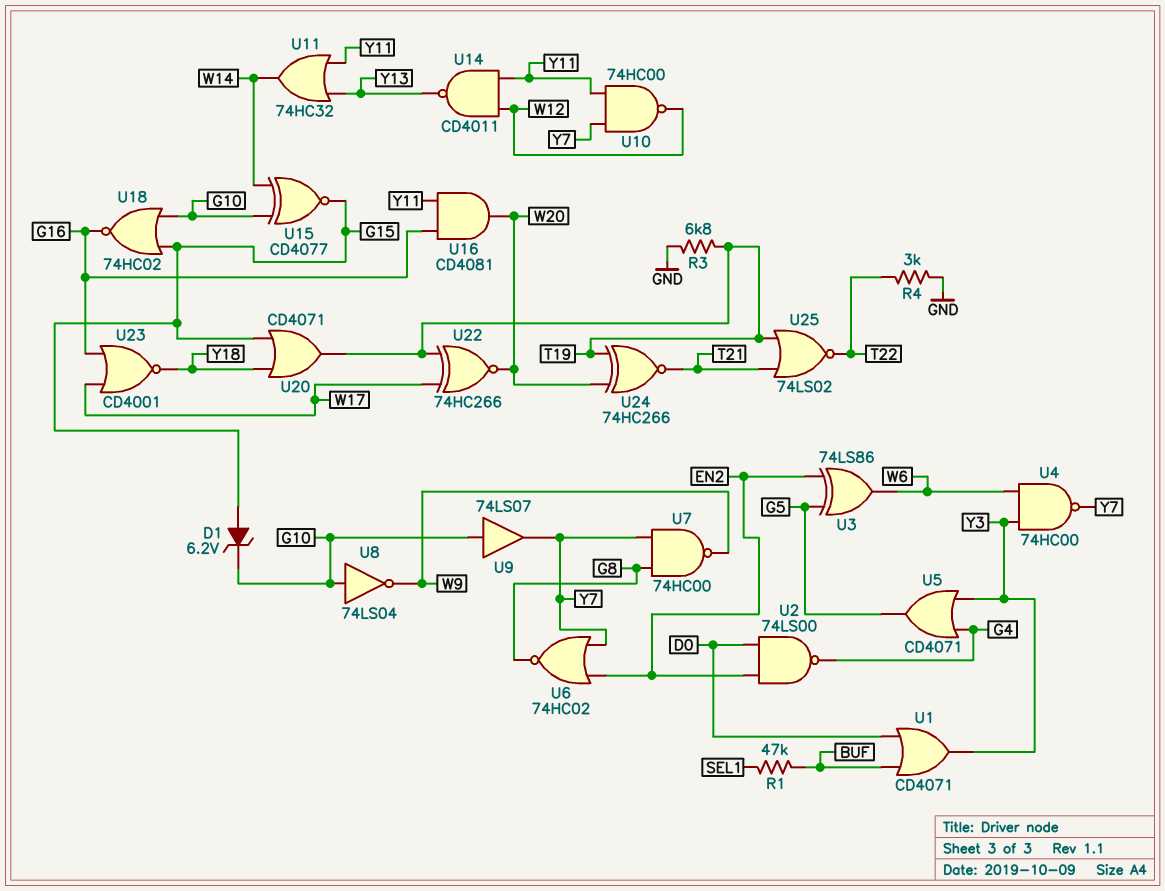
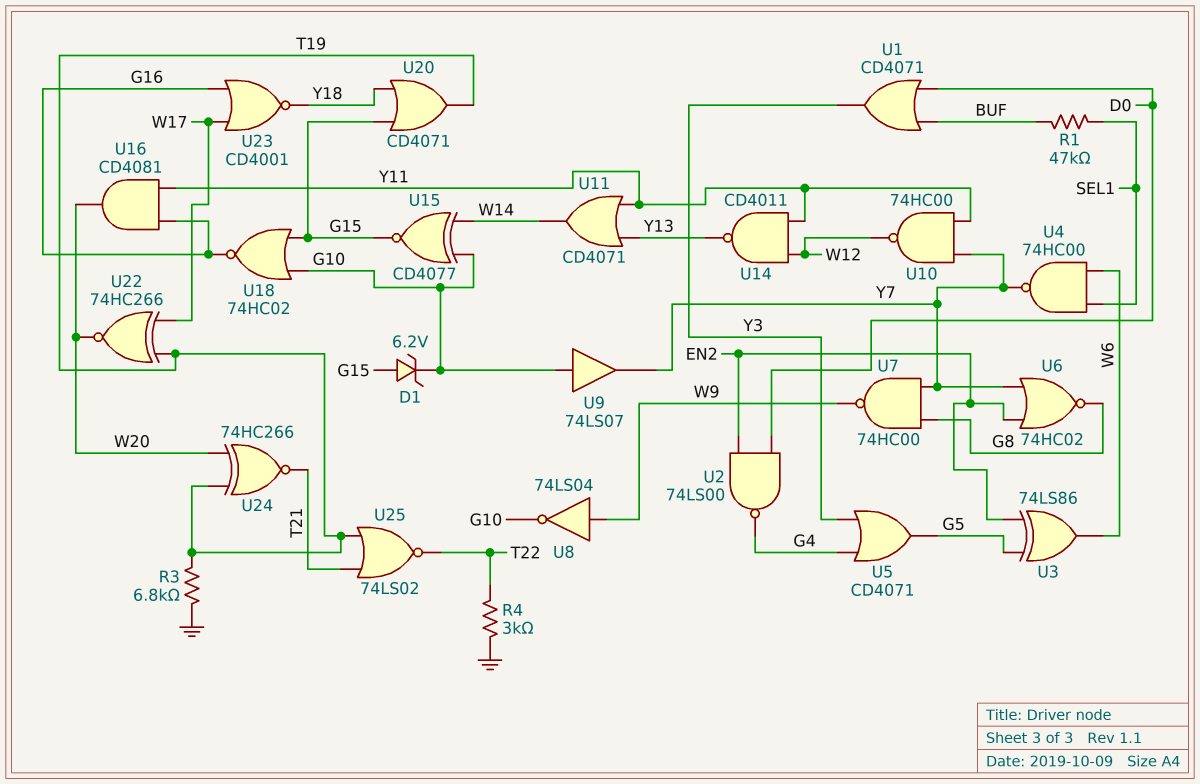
U4: NAND 74HC00 (in W6, in Y3, out Y7) -> NAND 74HC00 (in SEL1, in W6, out Y7)
U8: NOT 74LS04 (in G10, out W9) -> NOT 74LS04 (in W9, out G10)
U11: OR 74HC32 (in Y11, in Y13, out W14) -> OR CD4071 (in Y11, in Y13, out W14)

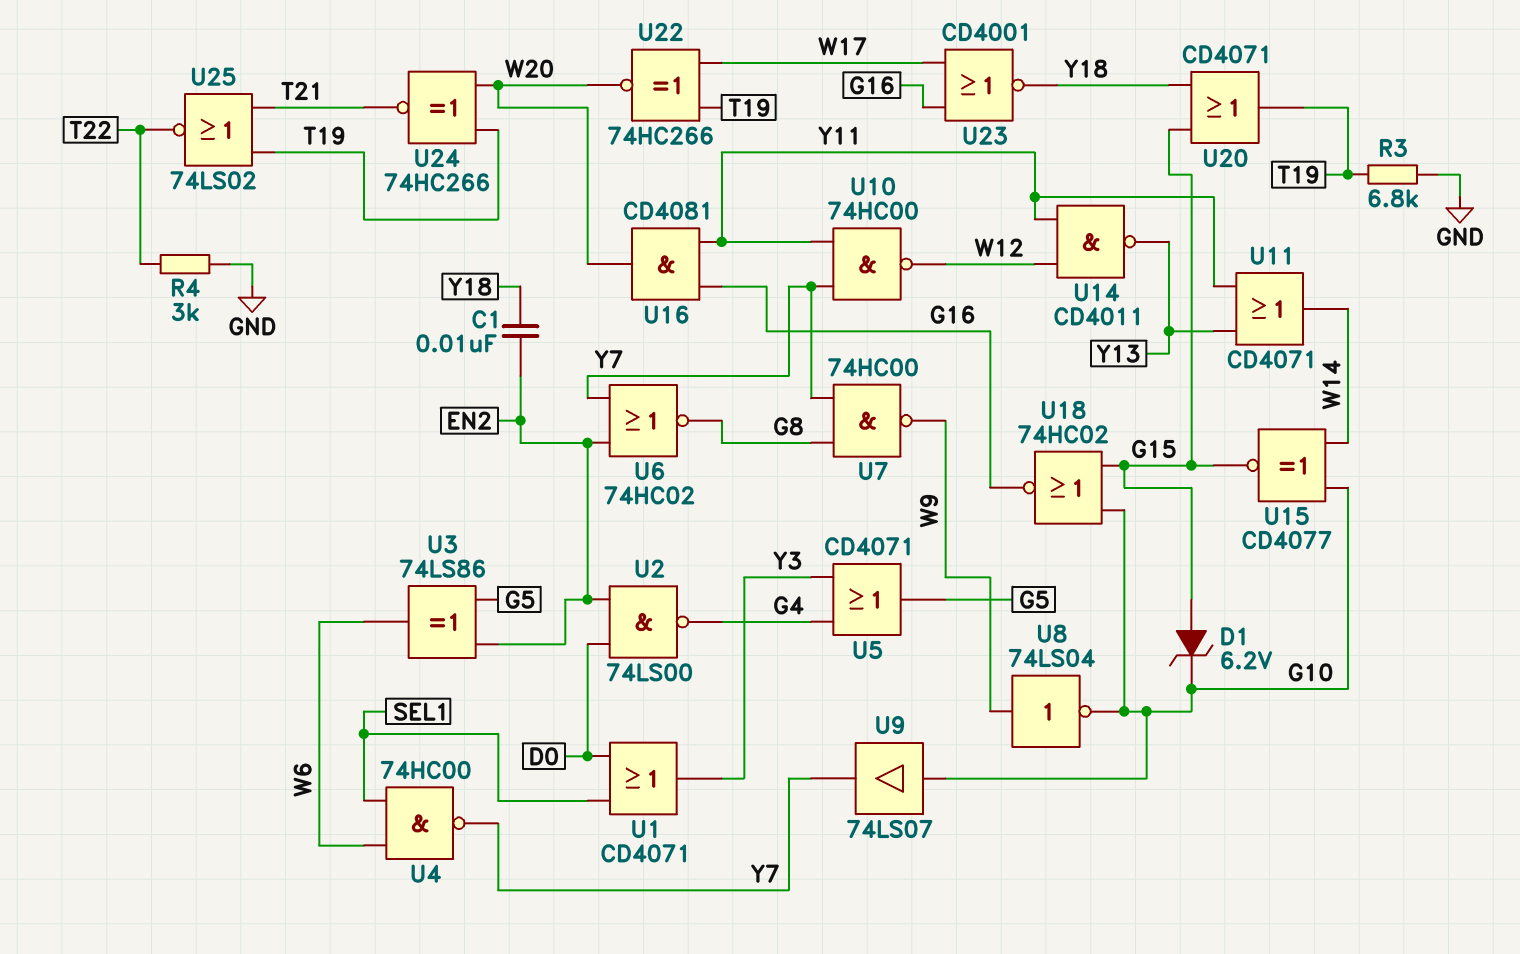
C1: none -> 10nF (EN2, Y18)
R1: 47k (BUF, SEL1) -> none
U1: OR CD4071 (in BUF, in D0, out Y3) -> OR CD4071 (in D0, in SEL1, out Y3)

